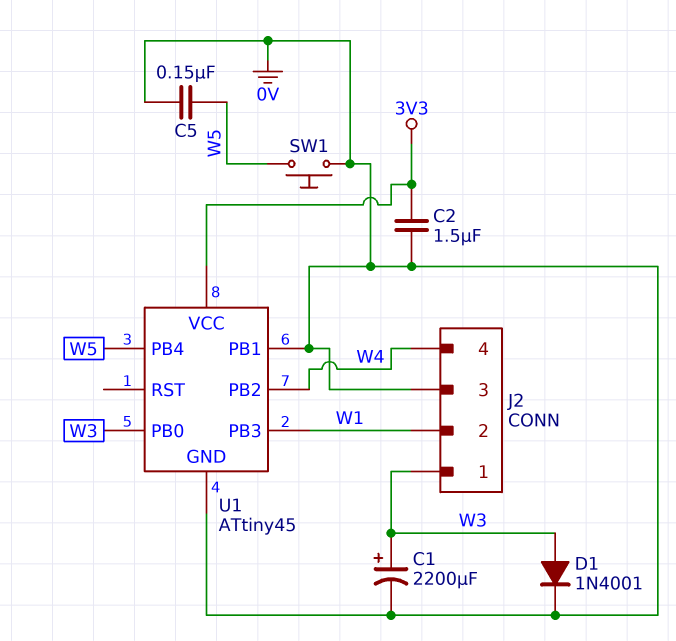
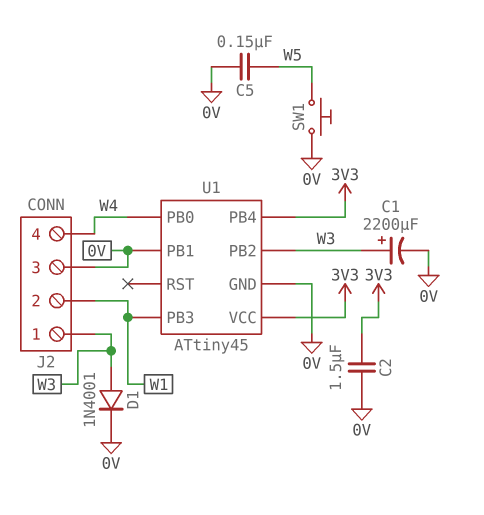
U1 pin PB0: W3 -> W4
U1 pin PB2: W4 -> W3
U1 pin PB4: W5 -> 3V3

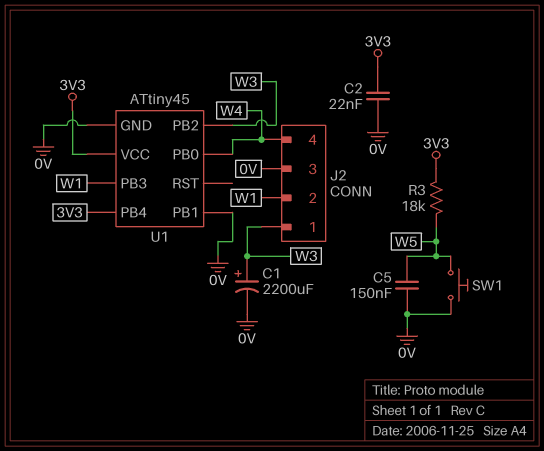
C2: 1.5uF (0V, 3V3) -> 22nF (0V, 3V3)
D1: diode 1N4001 (A W3, K 0V) -> none
R3: none -> 18k (3V3, W5)

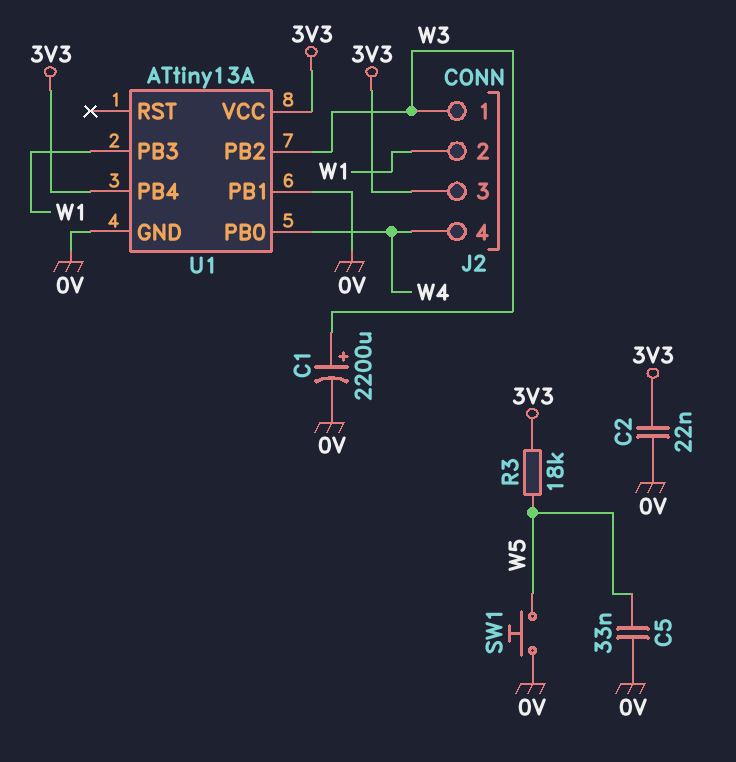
C5: 150nF (0V, W5) -> 33nF (0V, W5)
J2 pin 3: 0V -> 3V3
U1: ATtiny45 -> ATtiny13A

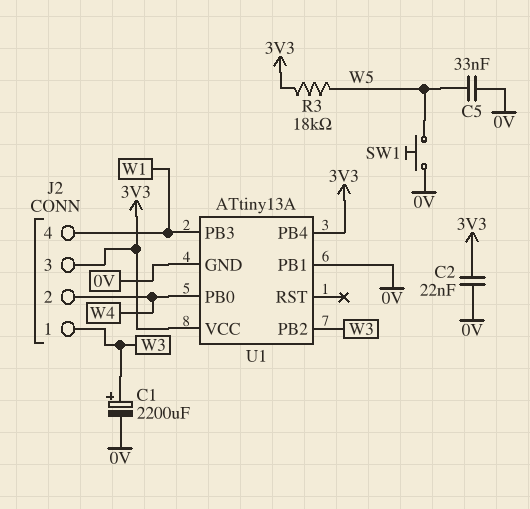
J2 pin 2: W1 -> W4
J2 pin 4: W4 -> W1

